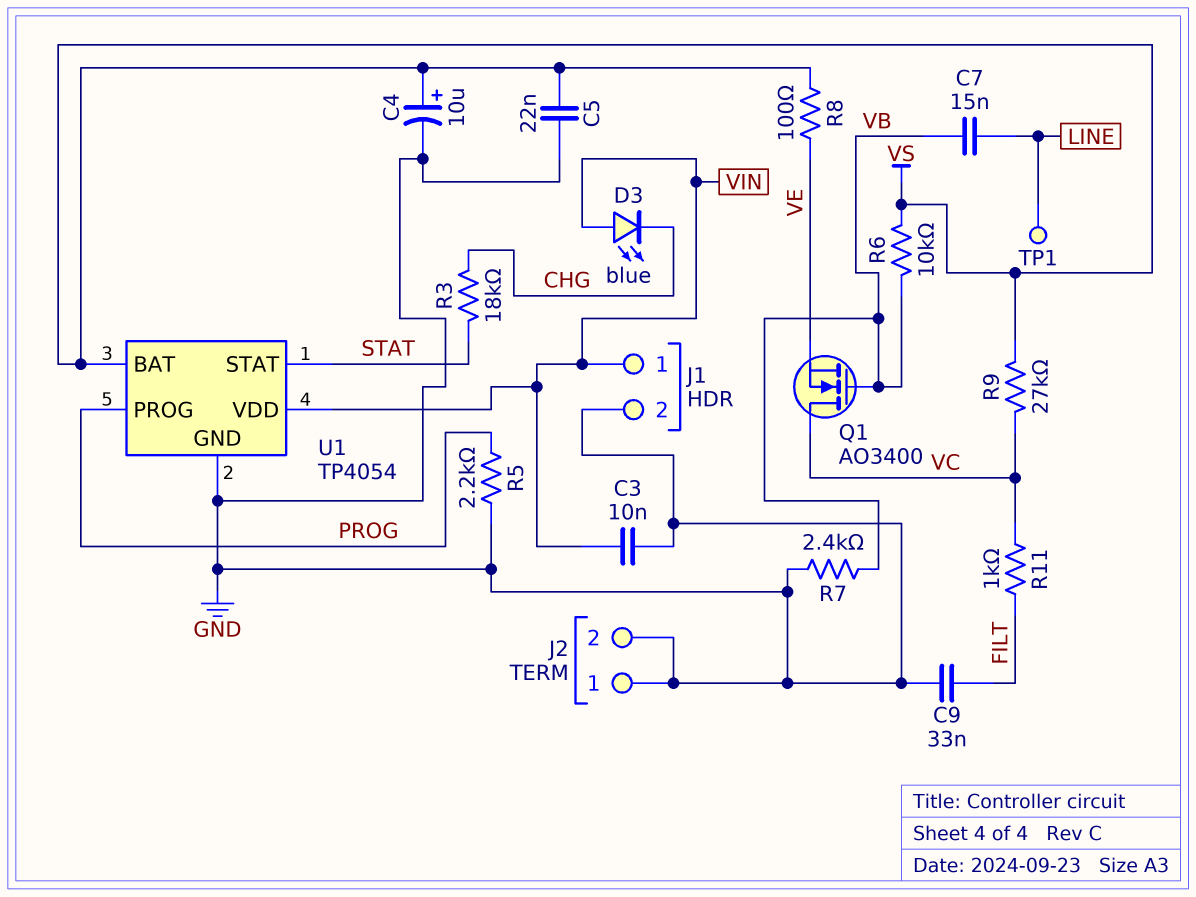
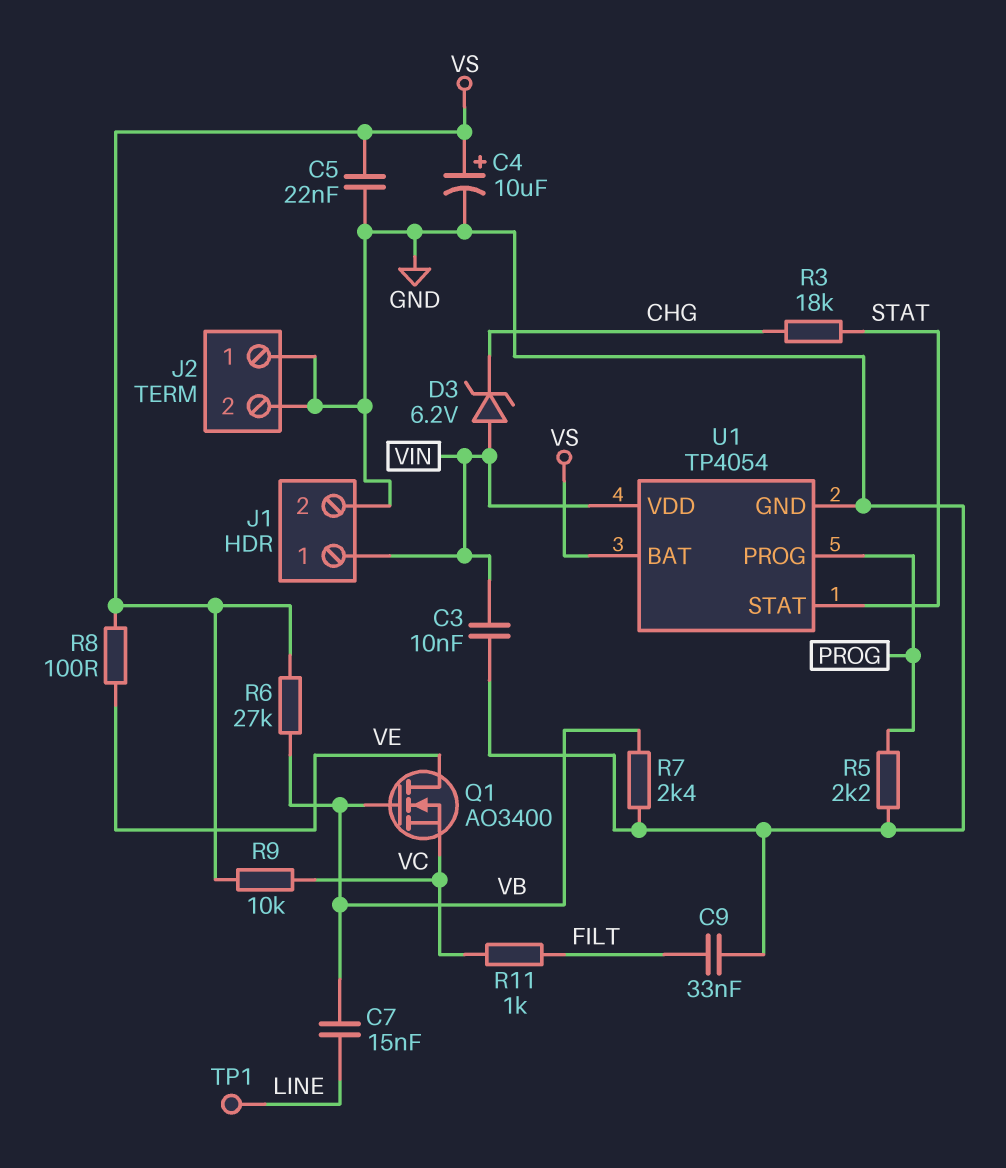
D3: LED blue (A VIN, K CHG) -> zener 6.2V (A VIN, K CHG)
Q1: NMOS AO3400 (G VB, D VC, S VE) -> NMOS AO3400 (G VB, D VE, S VC)
R6: 10k (VB, VS) -> 27k (VB, VS)
R9: 27k (VC, VS) -> 10k (VC, VS)

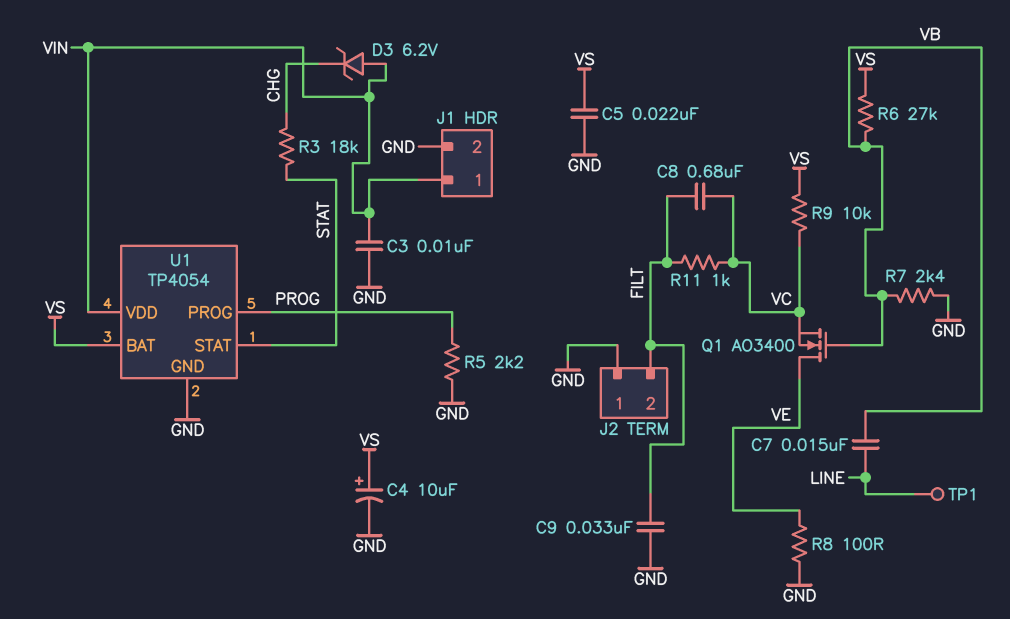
C8: none -> 680nF (FILT, VC)
J2 pin 2: GND -> FILT
R8: 100 (VE, VS) -> 100 (GND, VE)

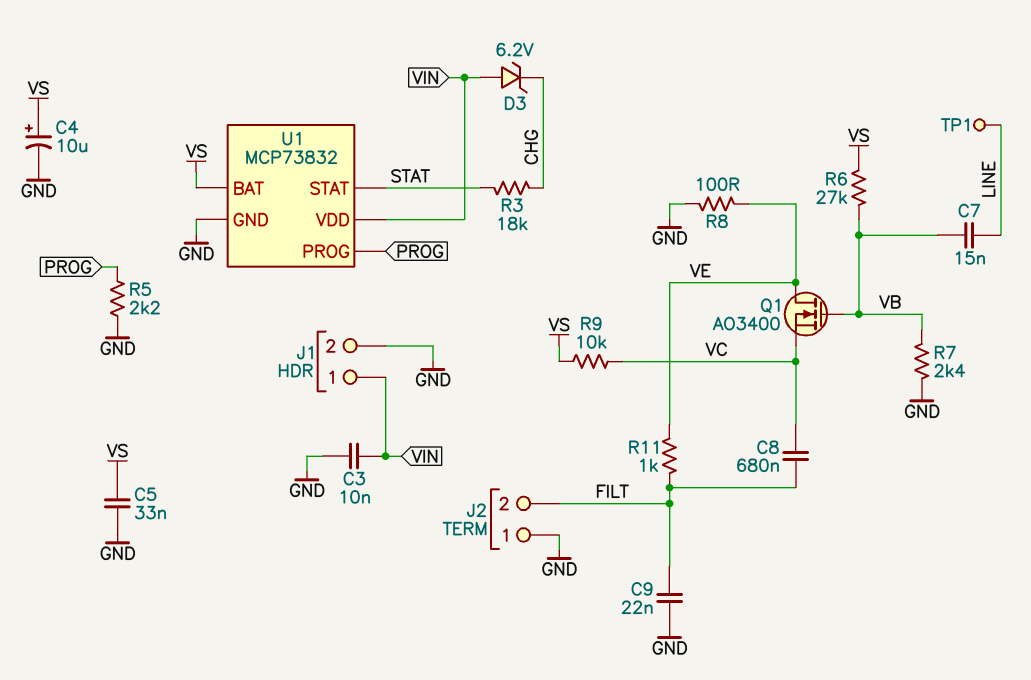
C5: 22nF (GND, VS) -> 33nF (GND, VS)
C9: 33nF (FILT, GND) -> 22nF (FILT, GND)
R11: 1k (FILT, VC) -> 1k (FILT, VE)
U1: TP4054 -> MCP73832

